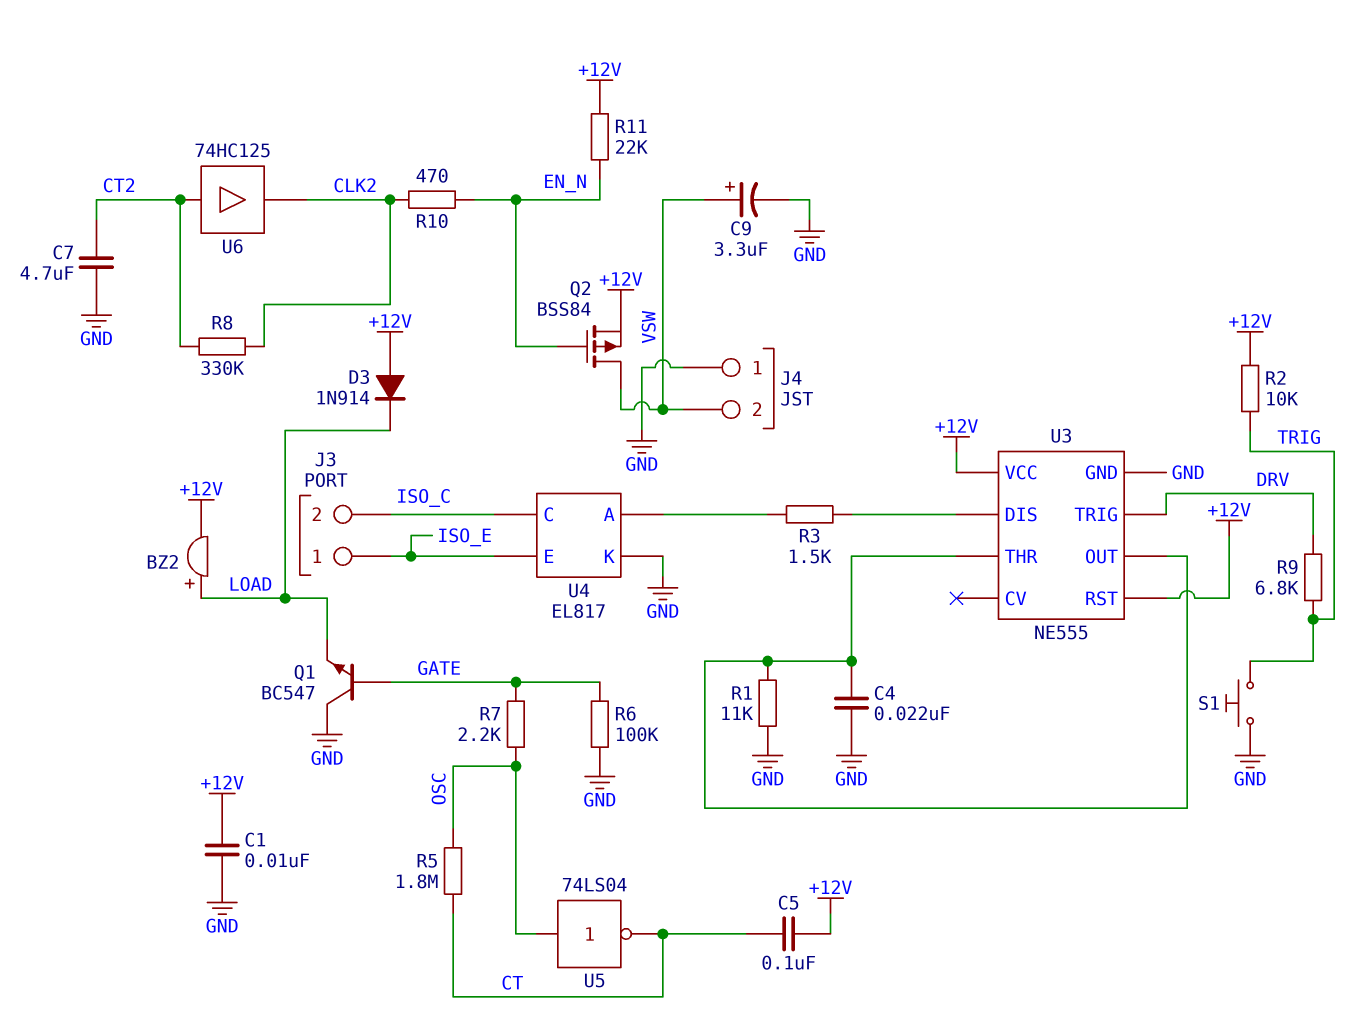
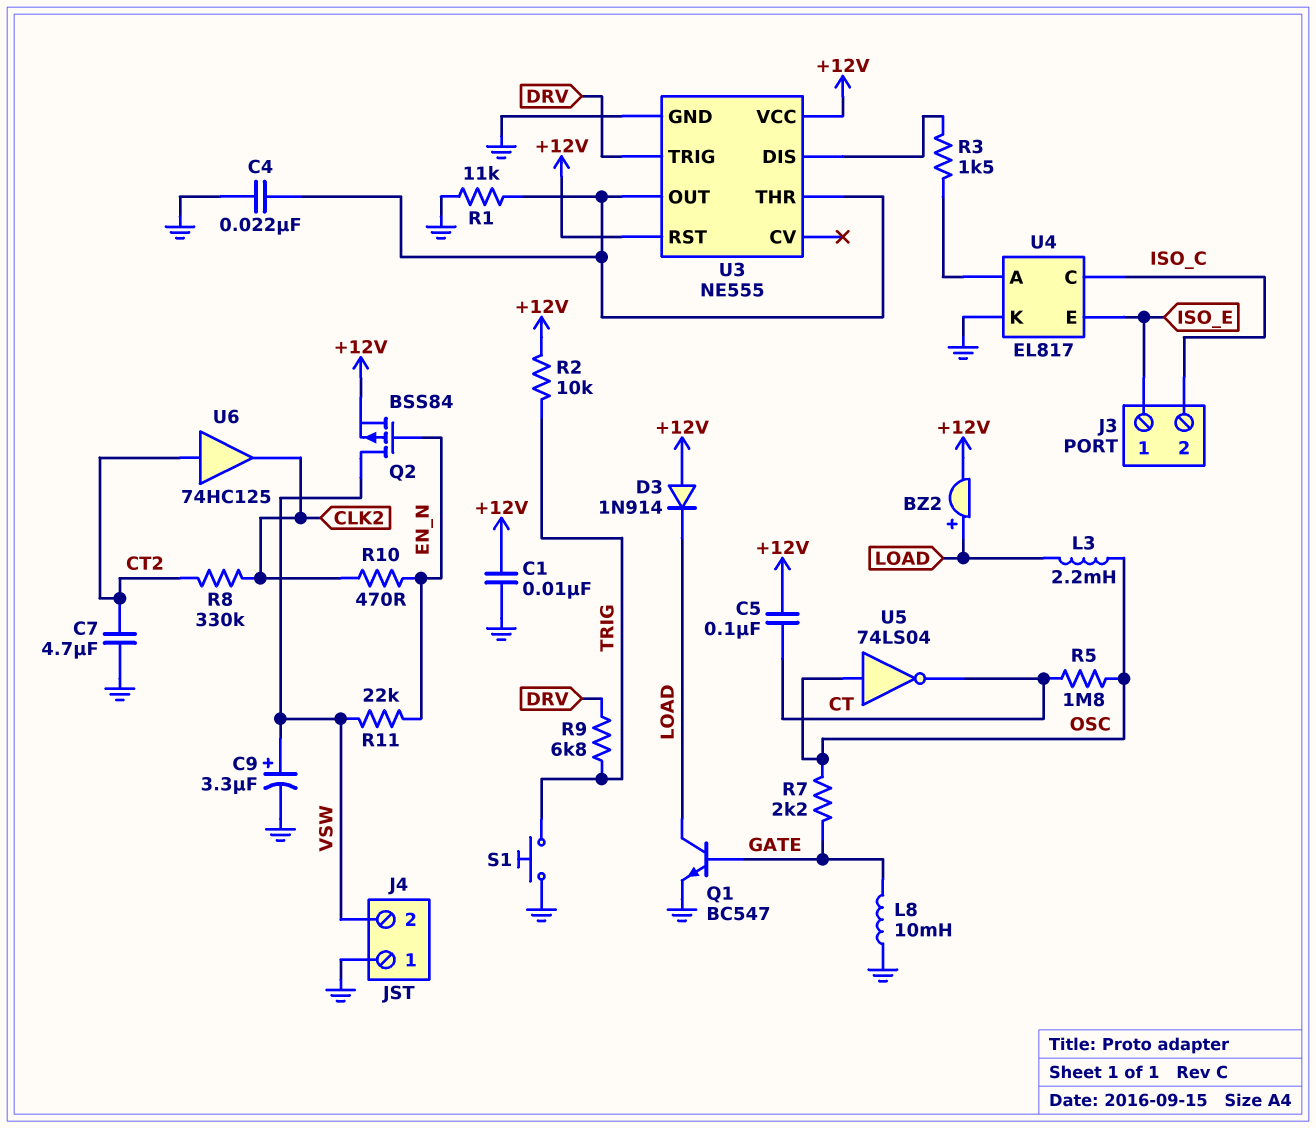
L3: none -> 2.2mH (LOAD, OSC)
L8: none -> 10mH (GATE, GND)
Q1: NPN BC547 (B GATE, C GND, E LOAD) -> NPN BC547 (B GATE, C LOAD, E GND)
R6: 100k (GATE, GND) -> none
R11: 22k (+12V, EN_N) -> 22k (EN_N, VSW)

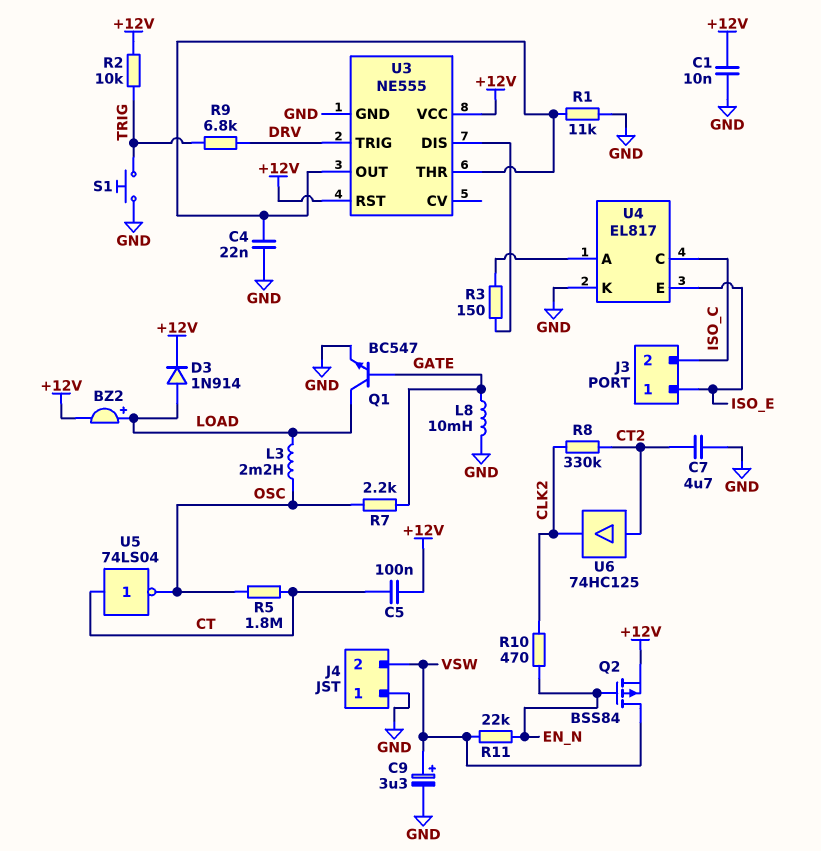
D3: diode 1N914 (A +12V, K LOAD) -> diode 1N914 (A LOAD, K +12V)
R3: 1.5k (U3/DIS, U4/A) -> 150 (U3/DIS, U4/A)
U5: NOT 74LS04 (in OSC, out CT) -> NOT 74LS04 (in CT, out OSC)

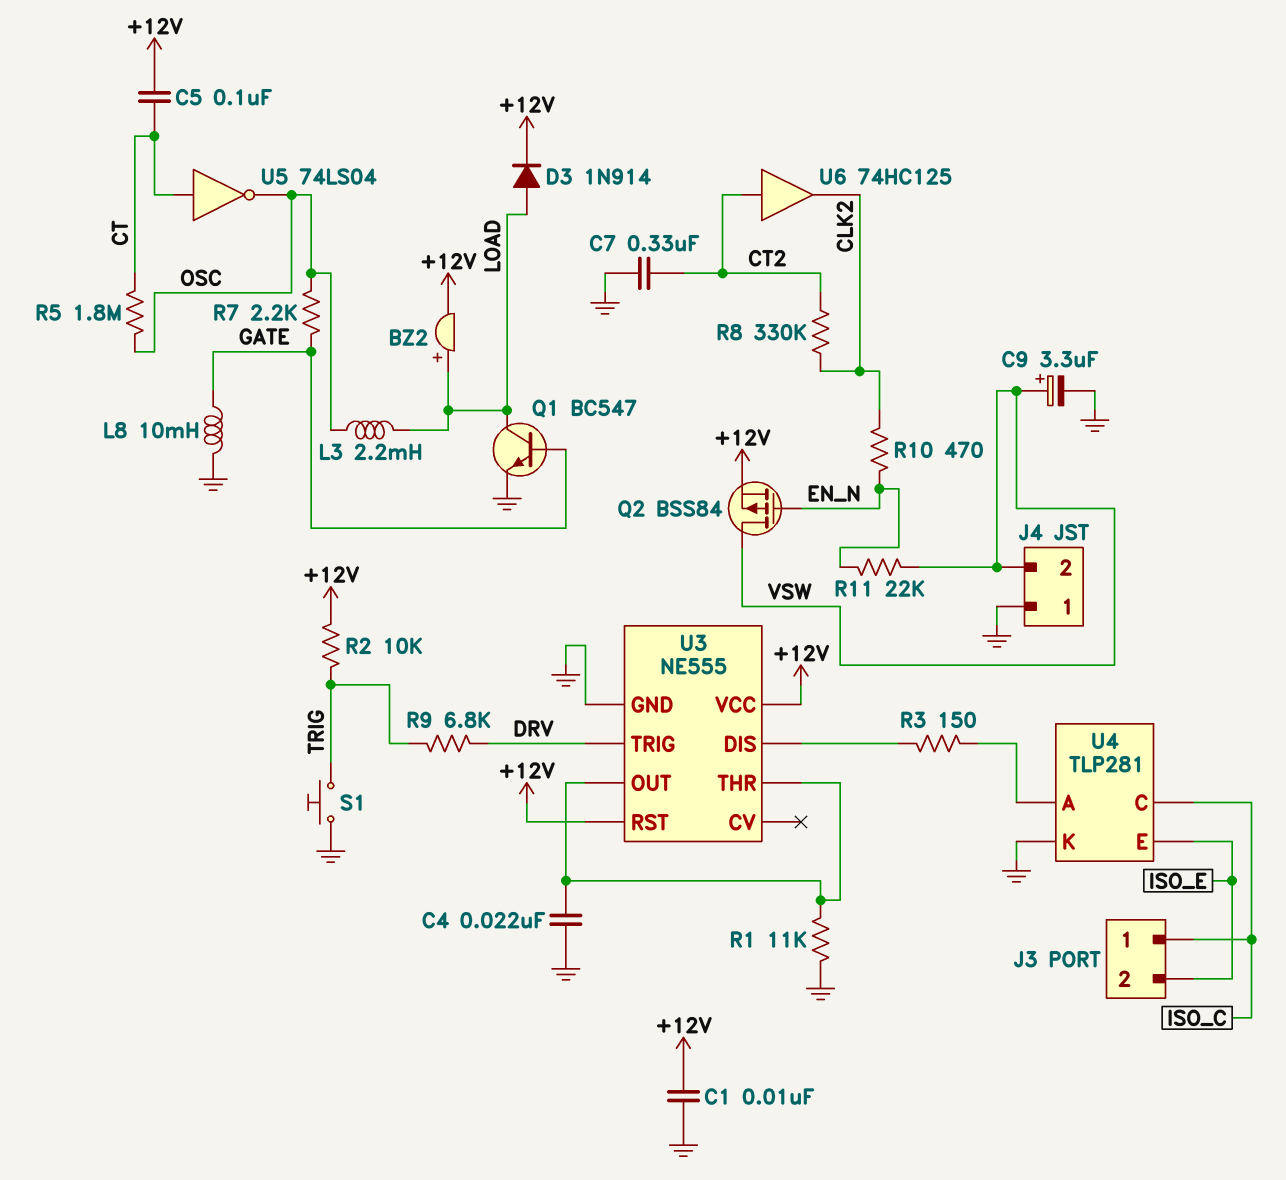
C7: 4.7uF (CT2, GND) -> 330nF (CT2, GND)
J3 pin 1: ISO_E -> ISO_C
J3 pin 2: ISO_C -> ISO_E
U4: EL817 -> TLP281

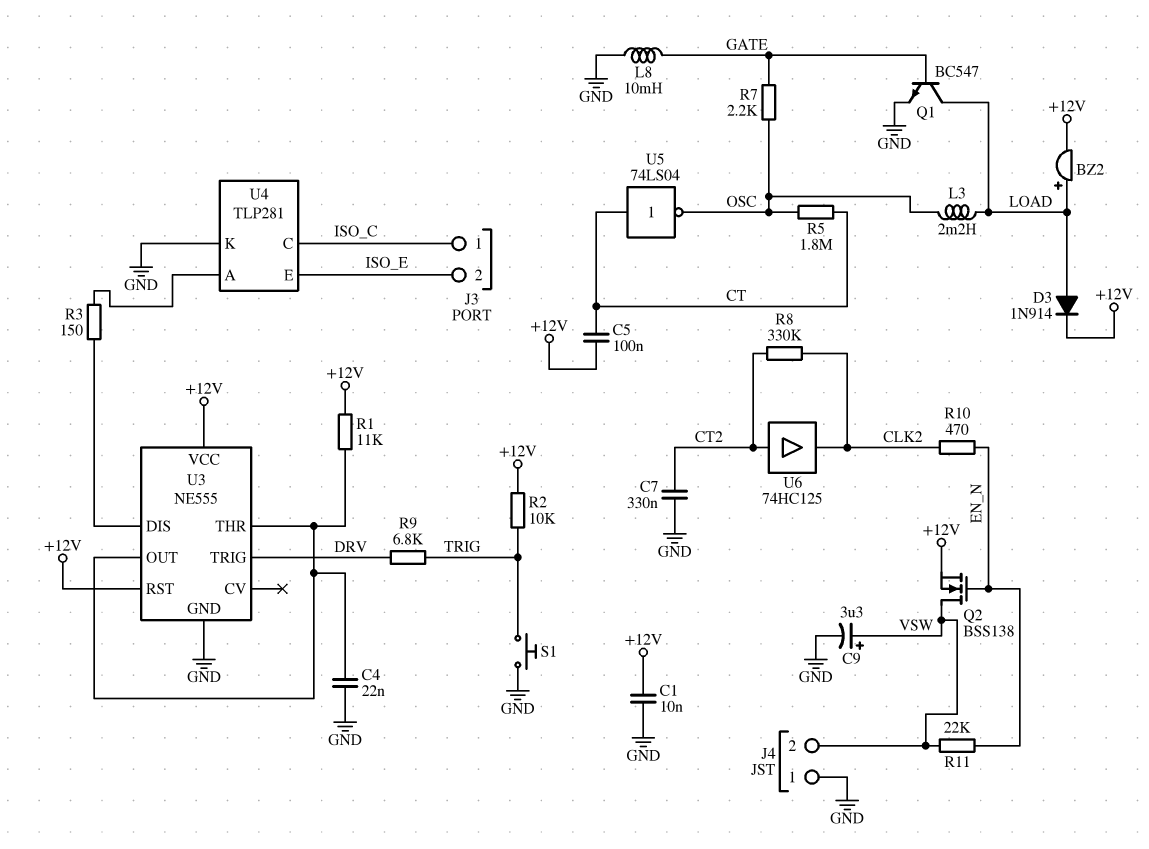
Q2: PMOS BSS84 (G EN_N, D VSW, S +12V) -> NMOS BSS138 (G EN_N, D VSW, S +12V)
R1: 11k (GND, U3/OUT) -> 11k (+12V, U3/OUT)

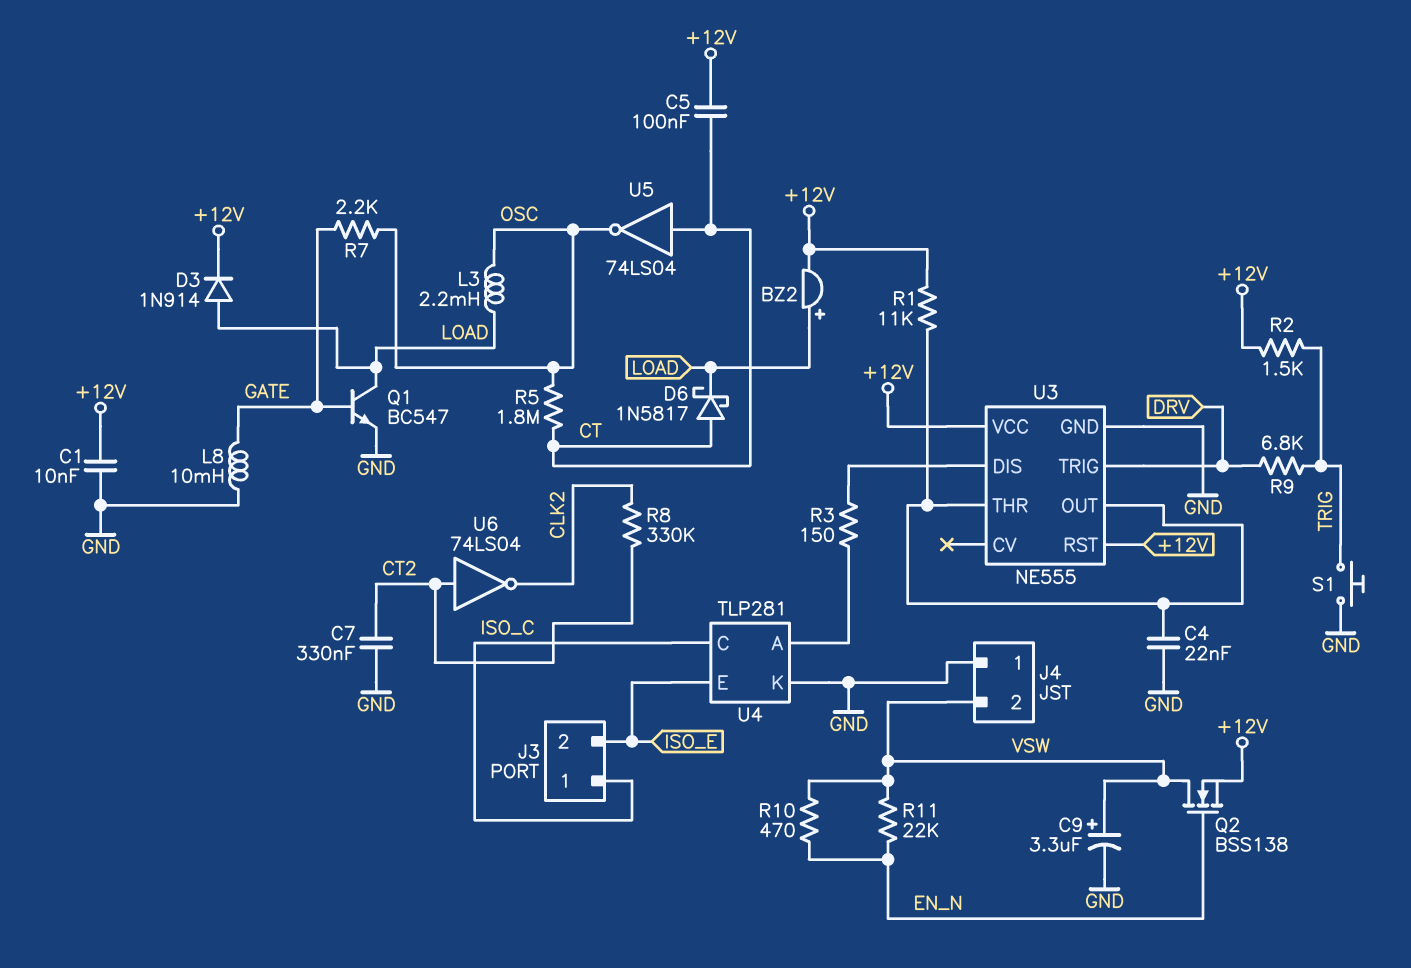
D6: none -> schottky 1N5817 (A CT, K LOAD)
R2: 10k (+12V, TRIG) -> 1.5k (+12V, TRIG)
R10: 470 (CLK2, EN_N) -> 470 (EN_N, VSW)
U6: buffer 74HC125 (in CT2, out CLK2) -> NOT 74LS04 (in CT2, out CLK2)

